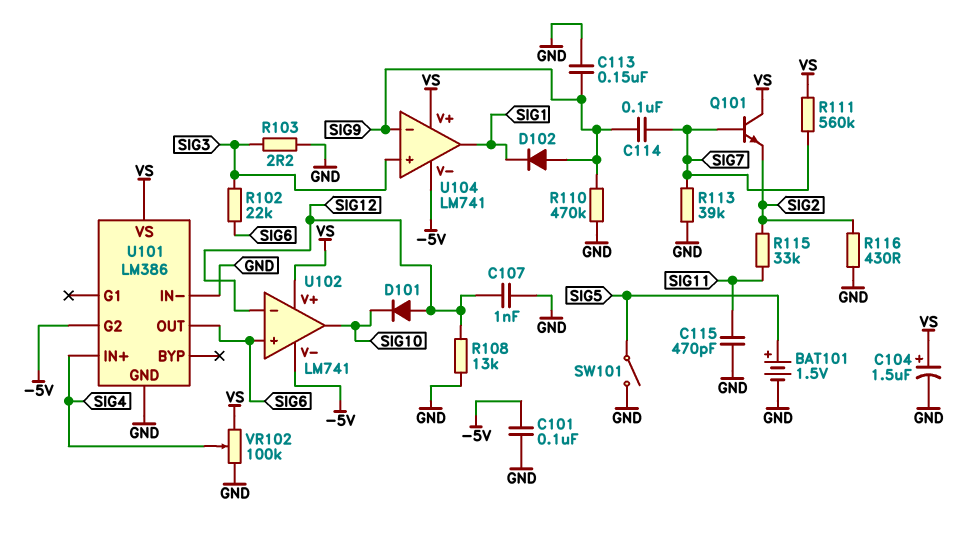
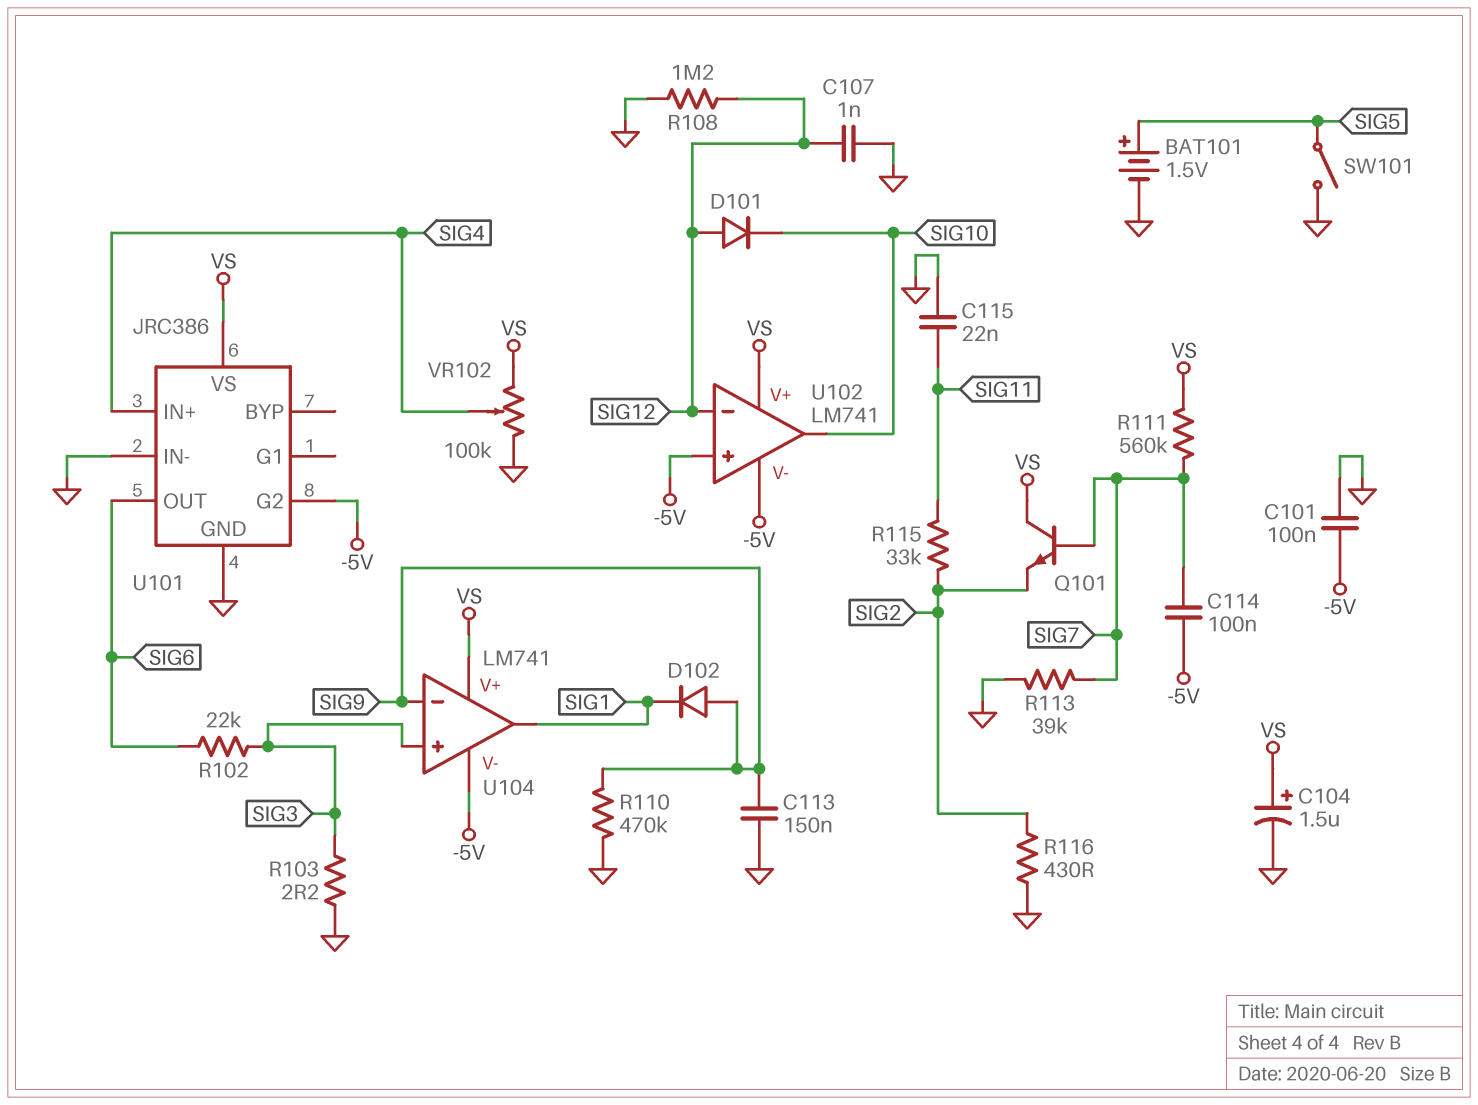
C114: 100nF (SIG7, SIG9) -> 100nF (-5V, SIG7)
C115: 470pF (GND, SIG11) -> 22nF (GND, SIG11)
R108: 13k (GND, SIG12) -> 1.2M (GND, SIG12)
U101: LM386 -> JRC386
U102 pin in+: SIG6 -> -5V

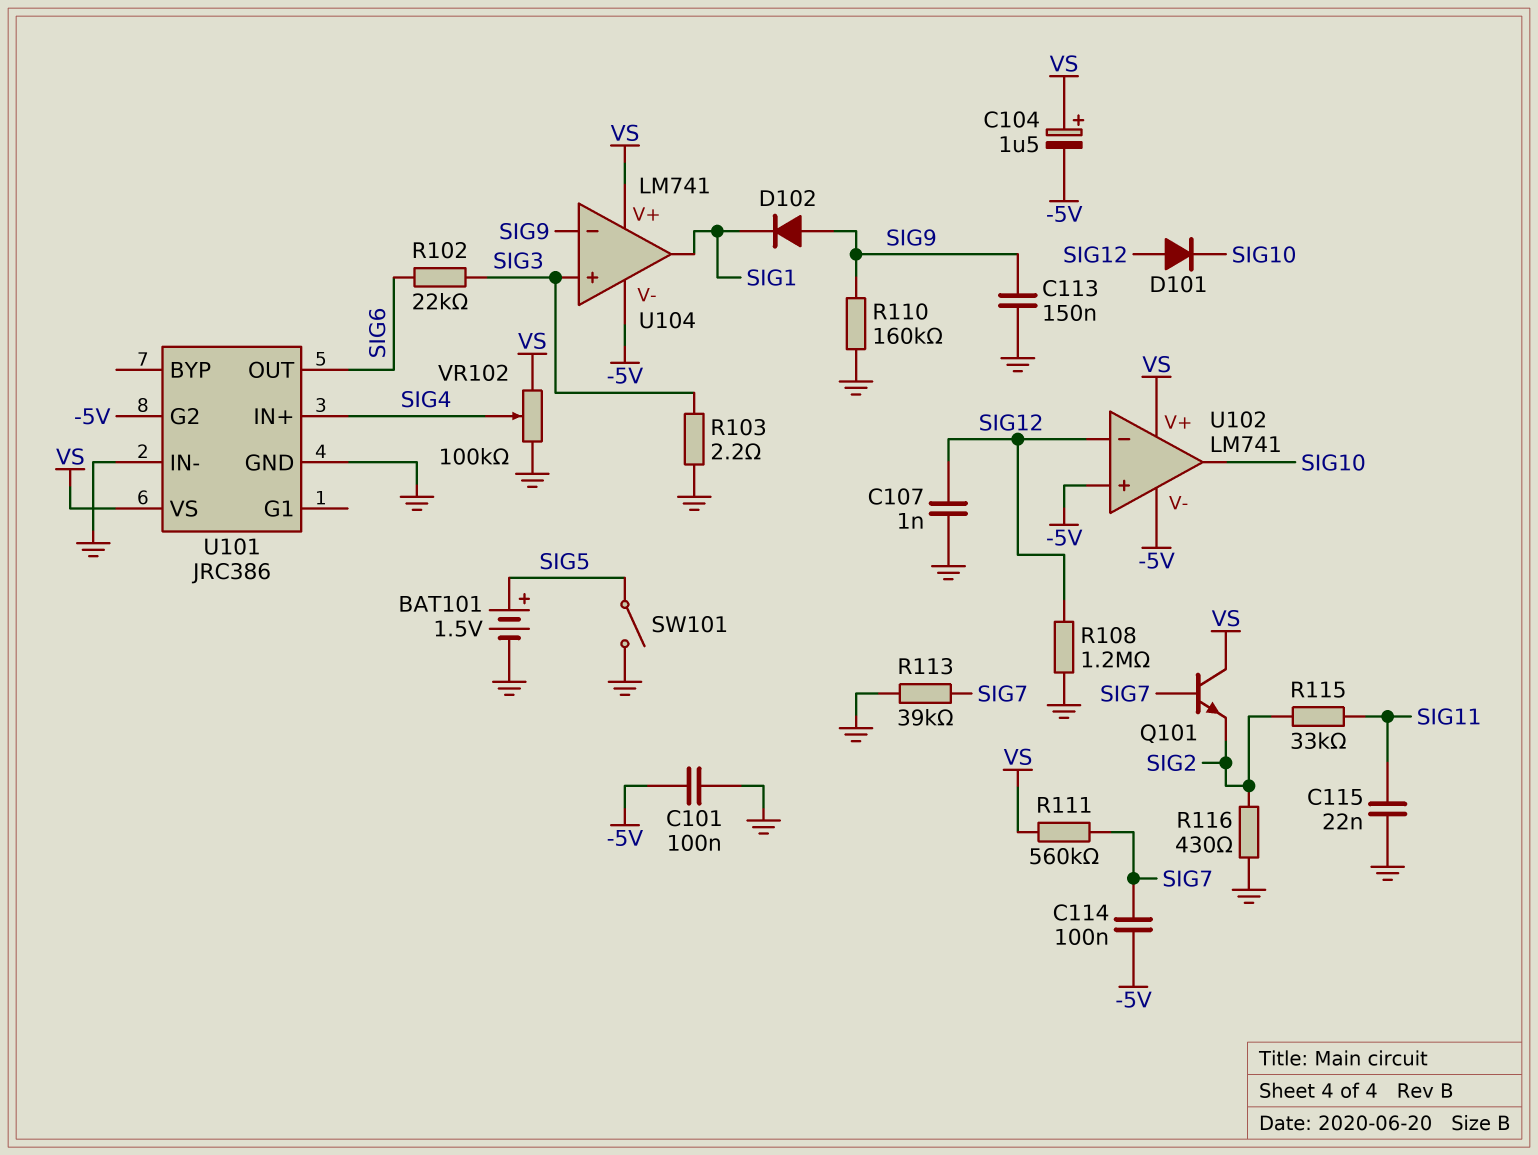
C104: 1.5uF (plus VS, minus GND) -> 1.5uF (plus VS, minus -5V)
R110: 470k (GND, SIG9) -> 160k (GND, SIG9)

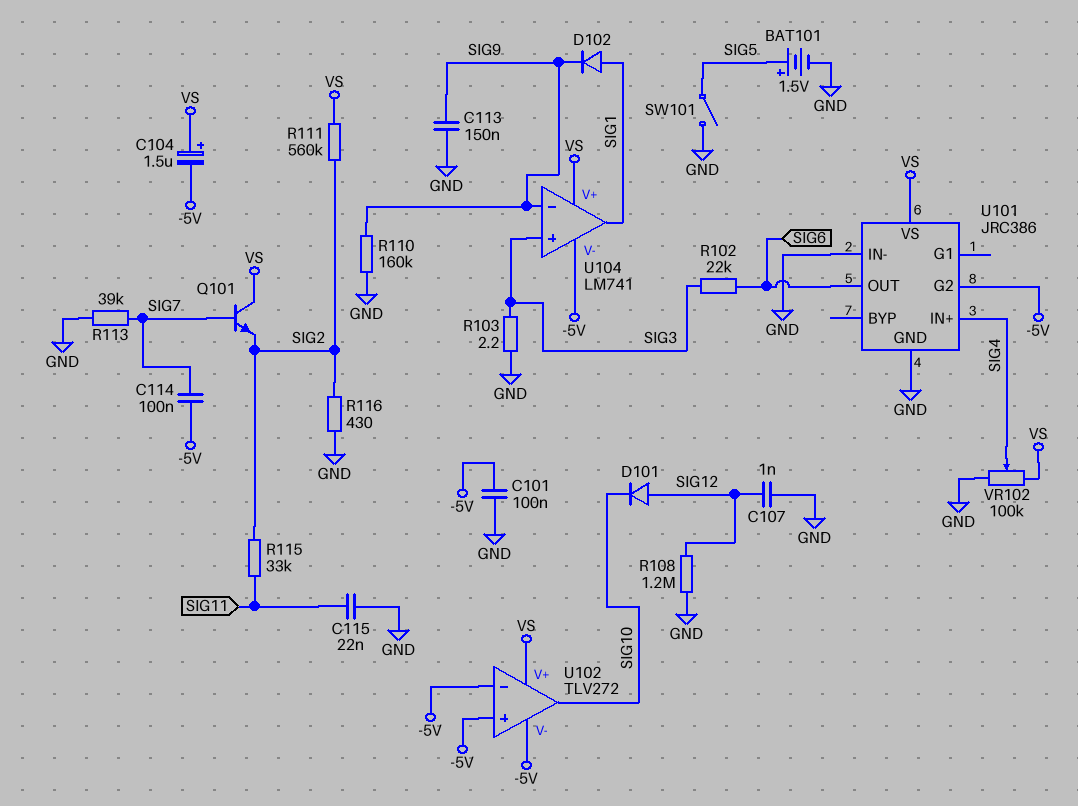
D102: diode (A SIG9, K SIG1) -> diode (A SIG1, K SIG9)
R111: 560k (SIG7, VS) -> 560k (SIG2, VS)
U102: LM741 -> TLV272
U102 pin in-: SIG12 -> -5V

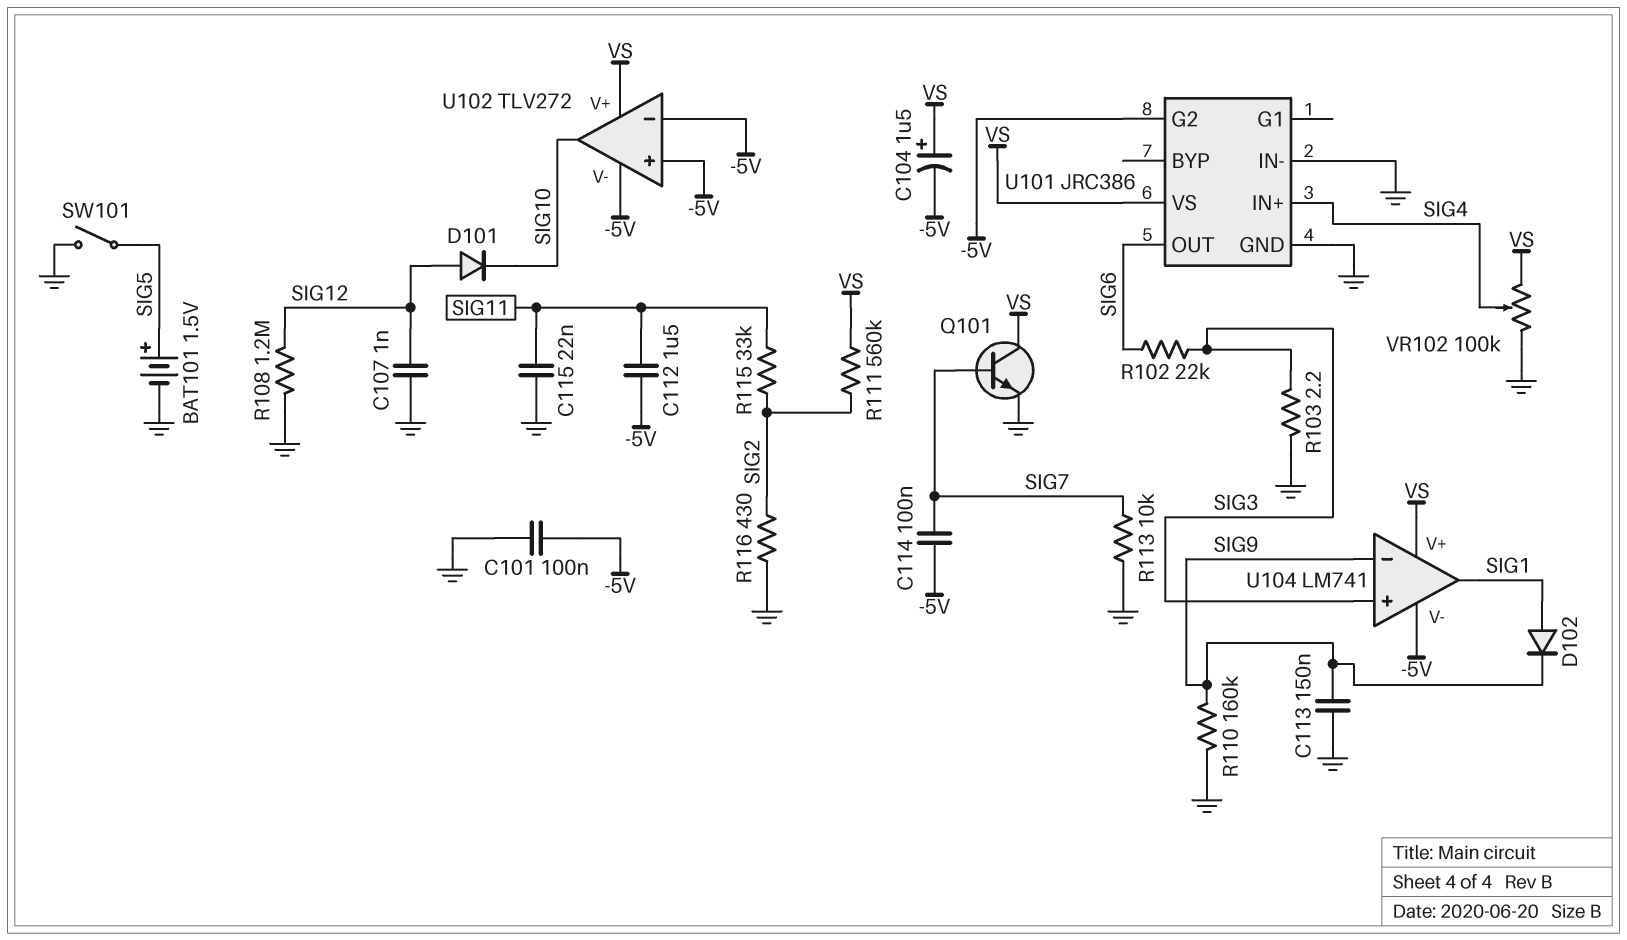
C112: none -> 1.5uF (-5V, SIG11)
Q101: NPN (B SIG7, C VS, E SIG2) -> NPN (B SIG7, C VS, E GND)
R113: 39k (GND, SIG7) -> 10k (GND, SIG7)

